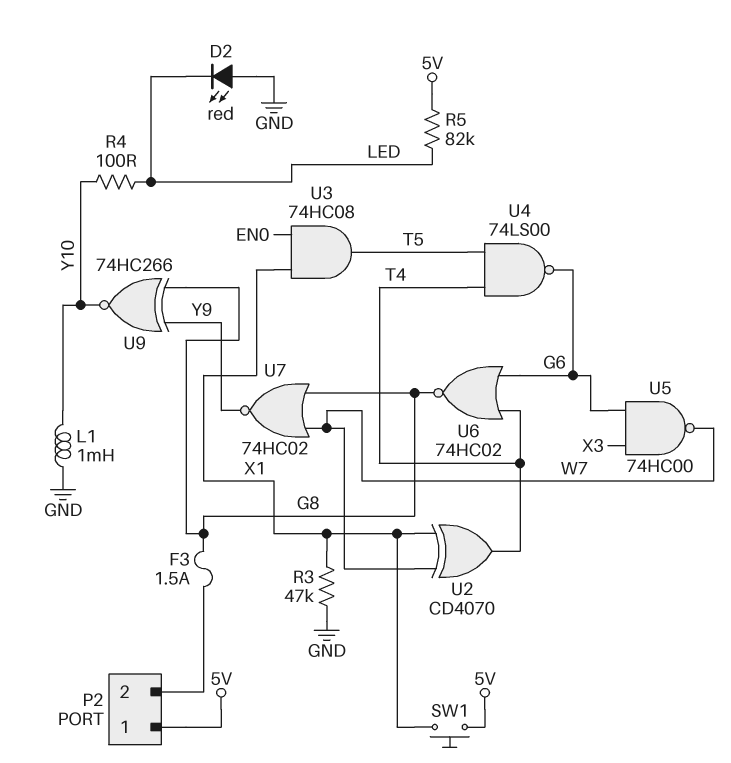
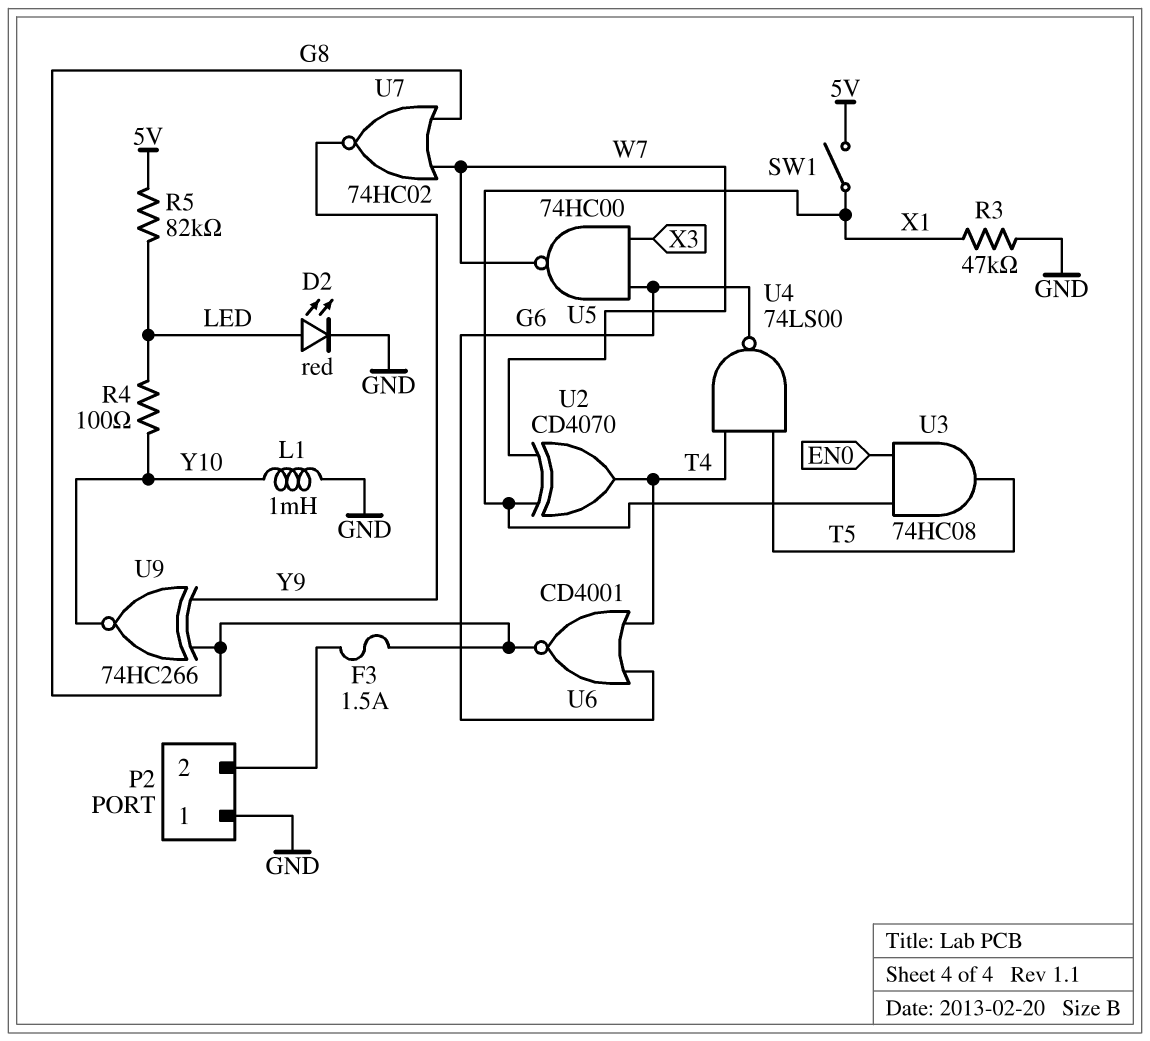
D2: LED red (A GND, K LED) -> LED red (A LED, K GND)
P2 pin 1: 5V -> GND
SW1: button (5V, X1) -> switch (5V, X1)
U6: NOR 74HC02 (in G6, in T4, out G8) -> NOR CD4001 (in G6, in T4, out G8)

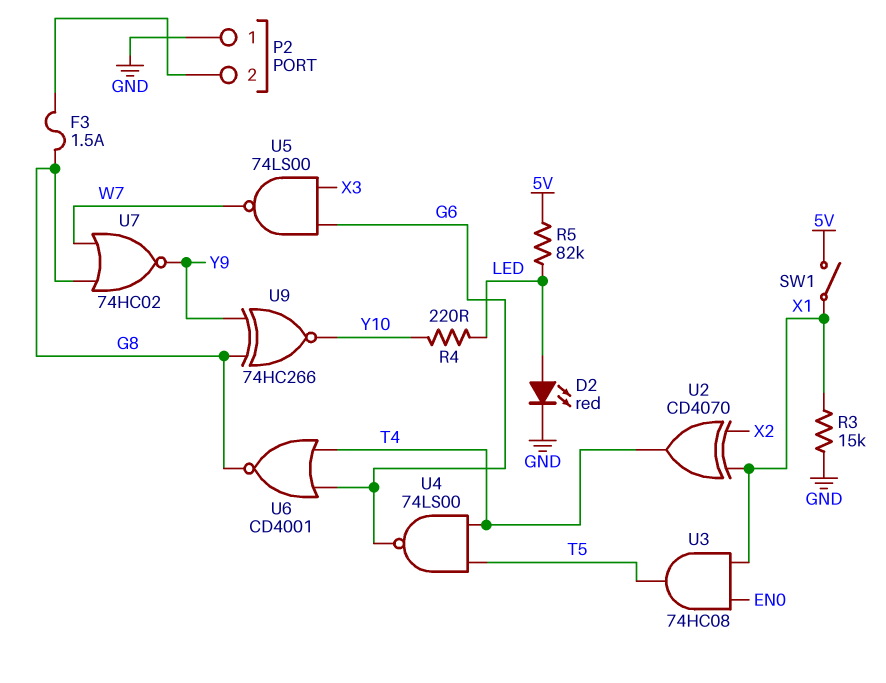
L1: 1mH (GND, Y10) -> none
R3: 47k (GND, X1) -> 15k (GND, X1)
R4: 100 (LED, Y10) -> 220 (LED, Y10)
U2: XOR CD4070 (in W7, in X1, out T4) -> XOR CD4070 (in X1, in X2, out T4)
U5: NAND 74HC00 (in G6, in X3, out W7) -> NAND 74LS00 (in G6, in X3, out W7)

